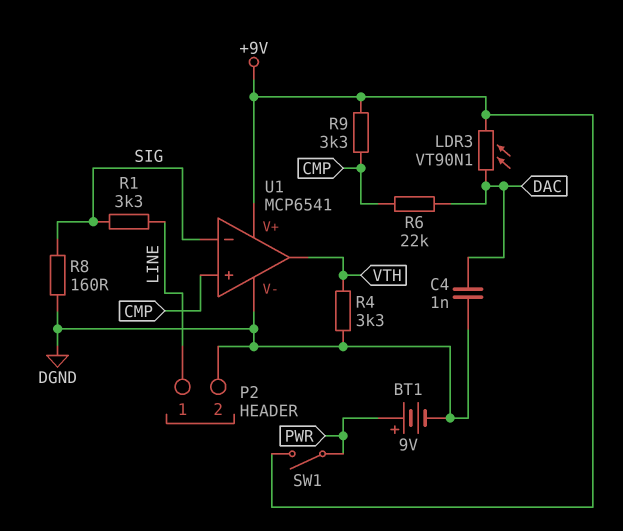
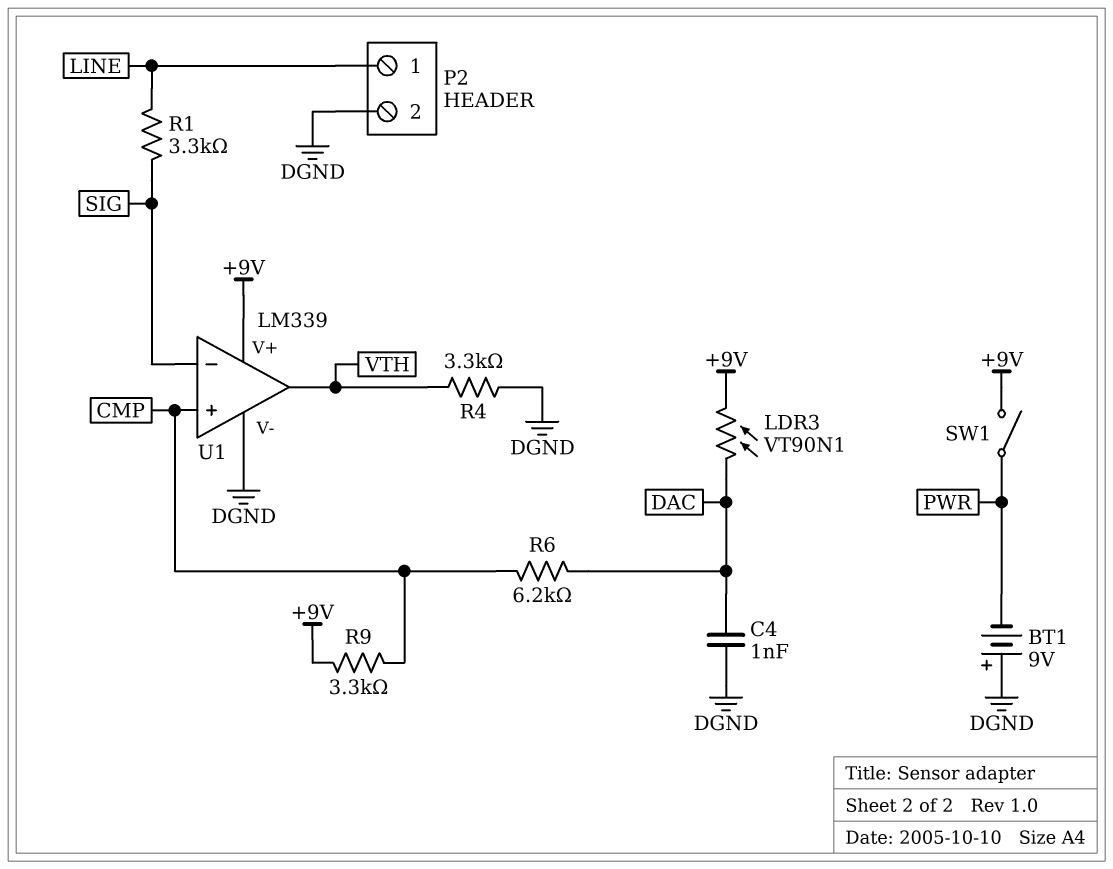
BT1: 9V (plus PWR, minus DGND) -> 9V (plus DGND, minus PWR)
R6: 22k (CMP, DAC) -> 6.2k (CMP, DAC)
R8: 160 (DGND, SIG) -> none
U1: MCP6541 -> LM339

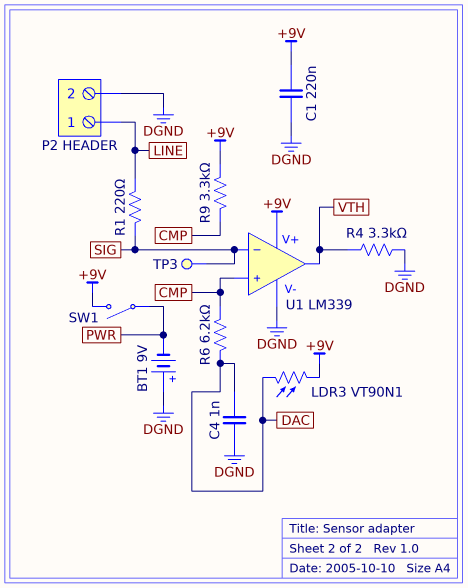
C1: none -> 220nF (+9V, DGND)
R1: 3.3k (LINE, SIG) -> 220 (LINE, SIG)
TP3: none -> test point (SIG)

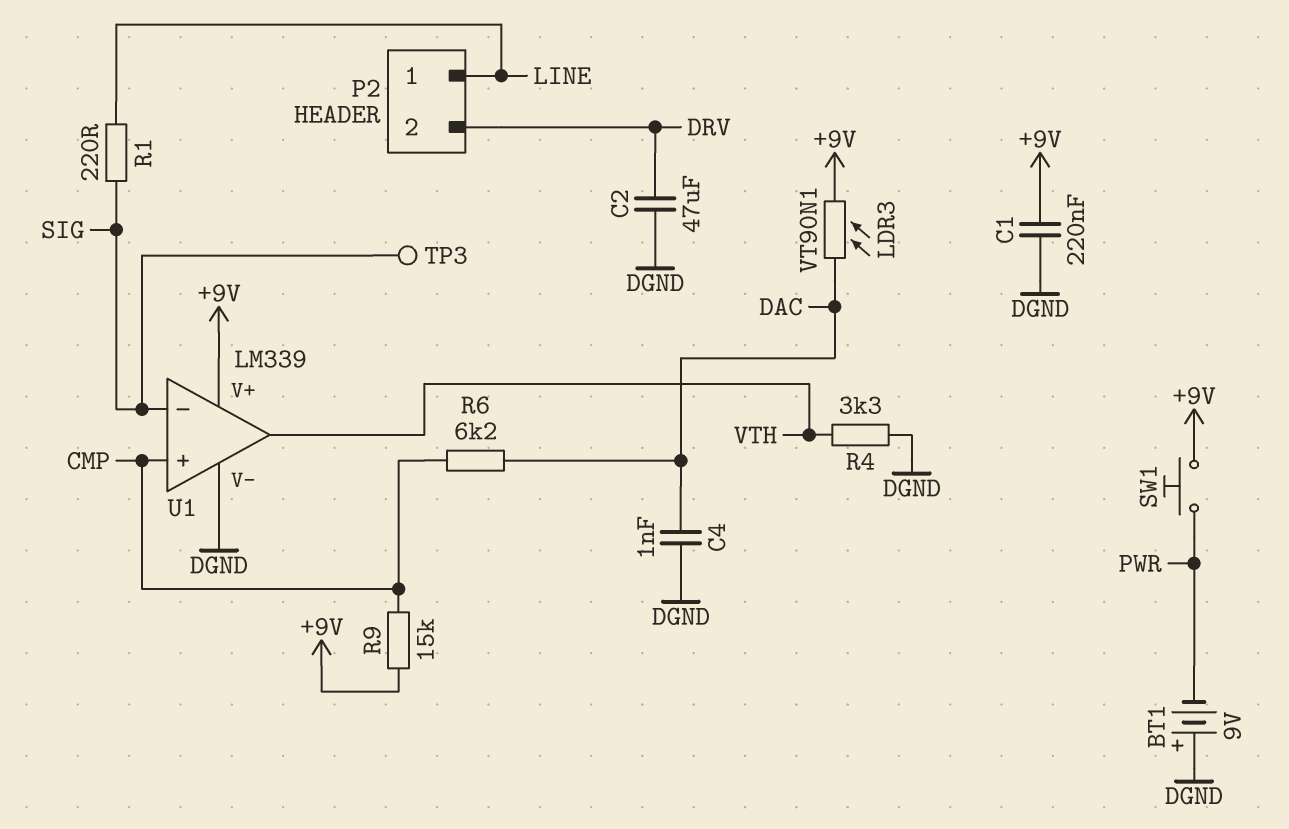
C2: none -> 47uF (DGND, DRV)
P2 pin 2: DGND -> DRV
R9: 3.3k (+9V, CMP) -> 15k (+9V, CMP)
SW1: switch (+9V, PWR) -> button (+9V, PWR)

